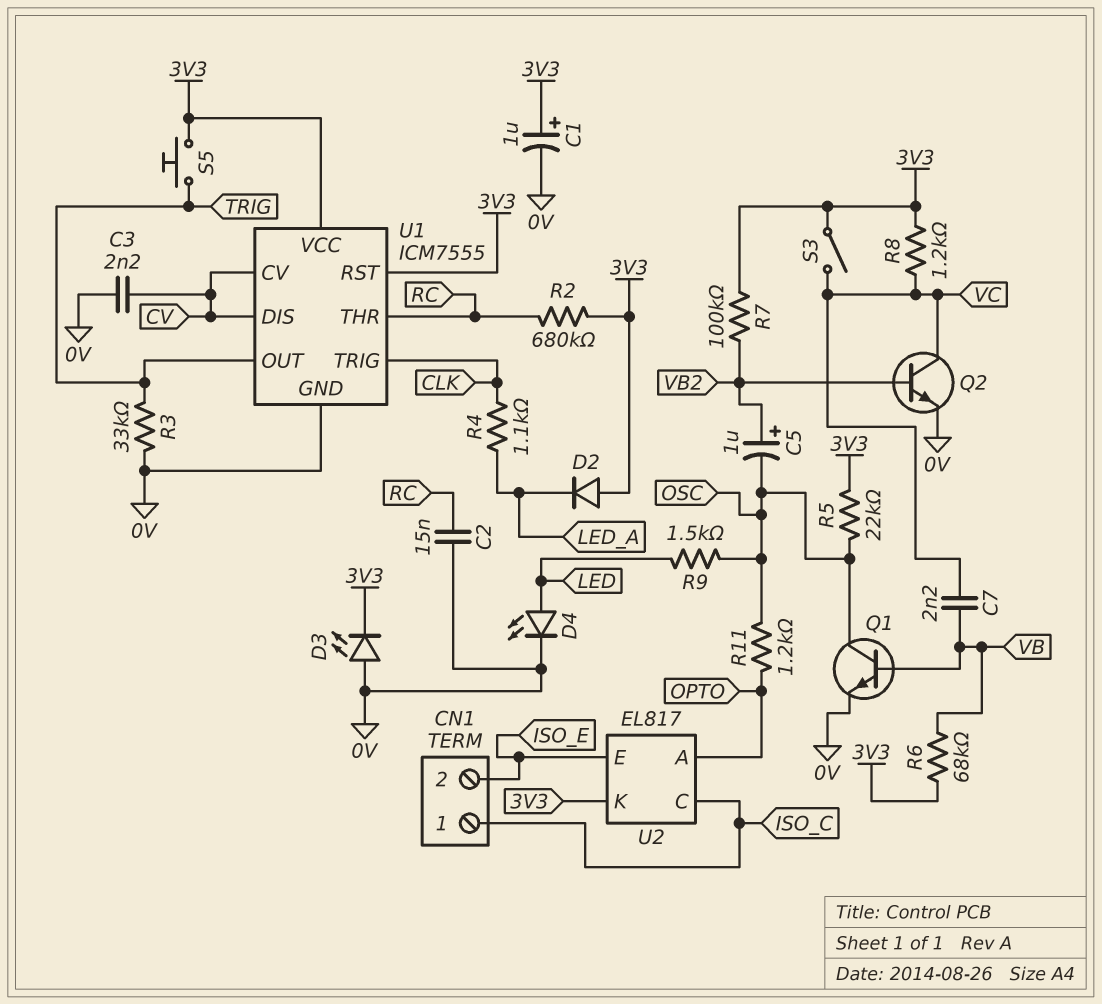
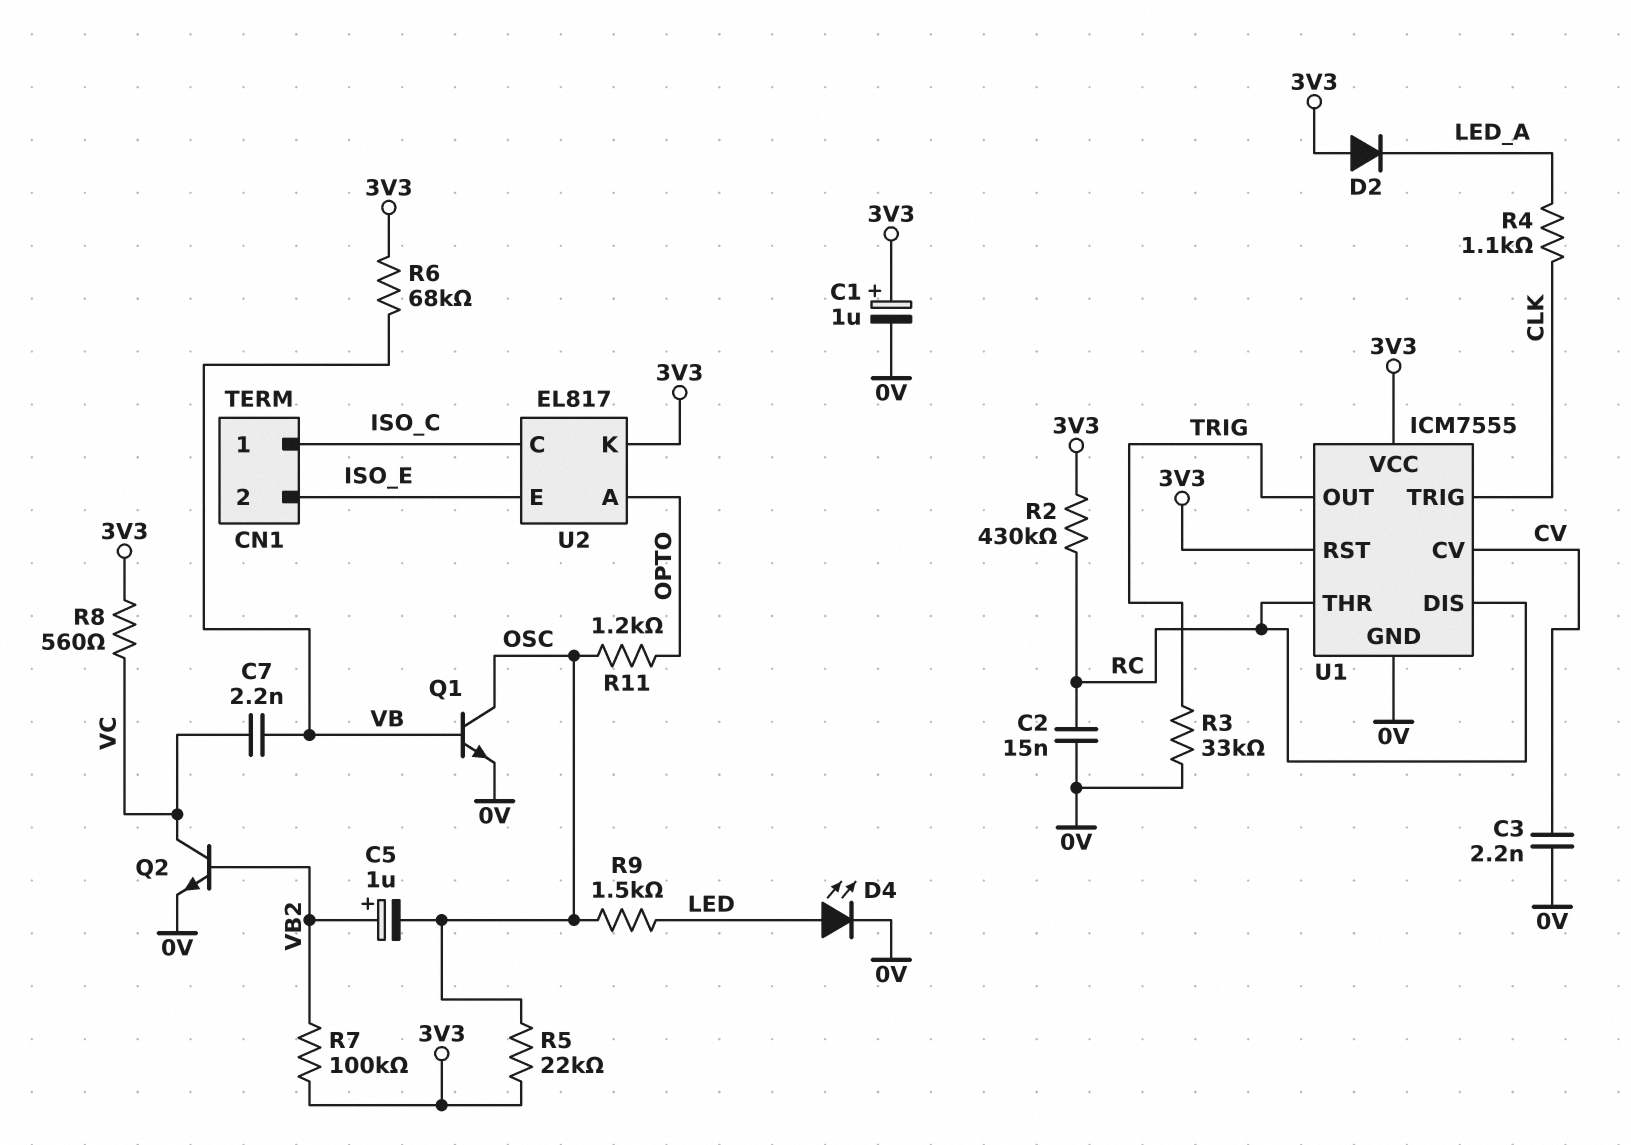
D3: LED (A 0V, K 3V3) -> none
R2: 680k (3V3, RC) -> 430k (3V3, RC)
R8: 1.2k (3V3, VC) -> 560 (3V3, VC)
S3: switch (3V3, VC) -> none
S5: button (3V3, TRIG) -> none
U1 pin DIS: CV -> RC

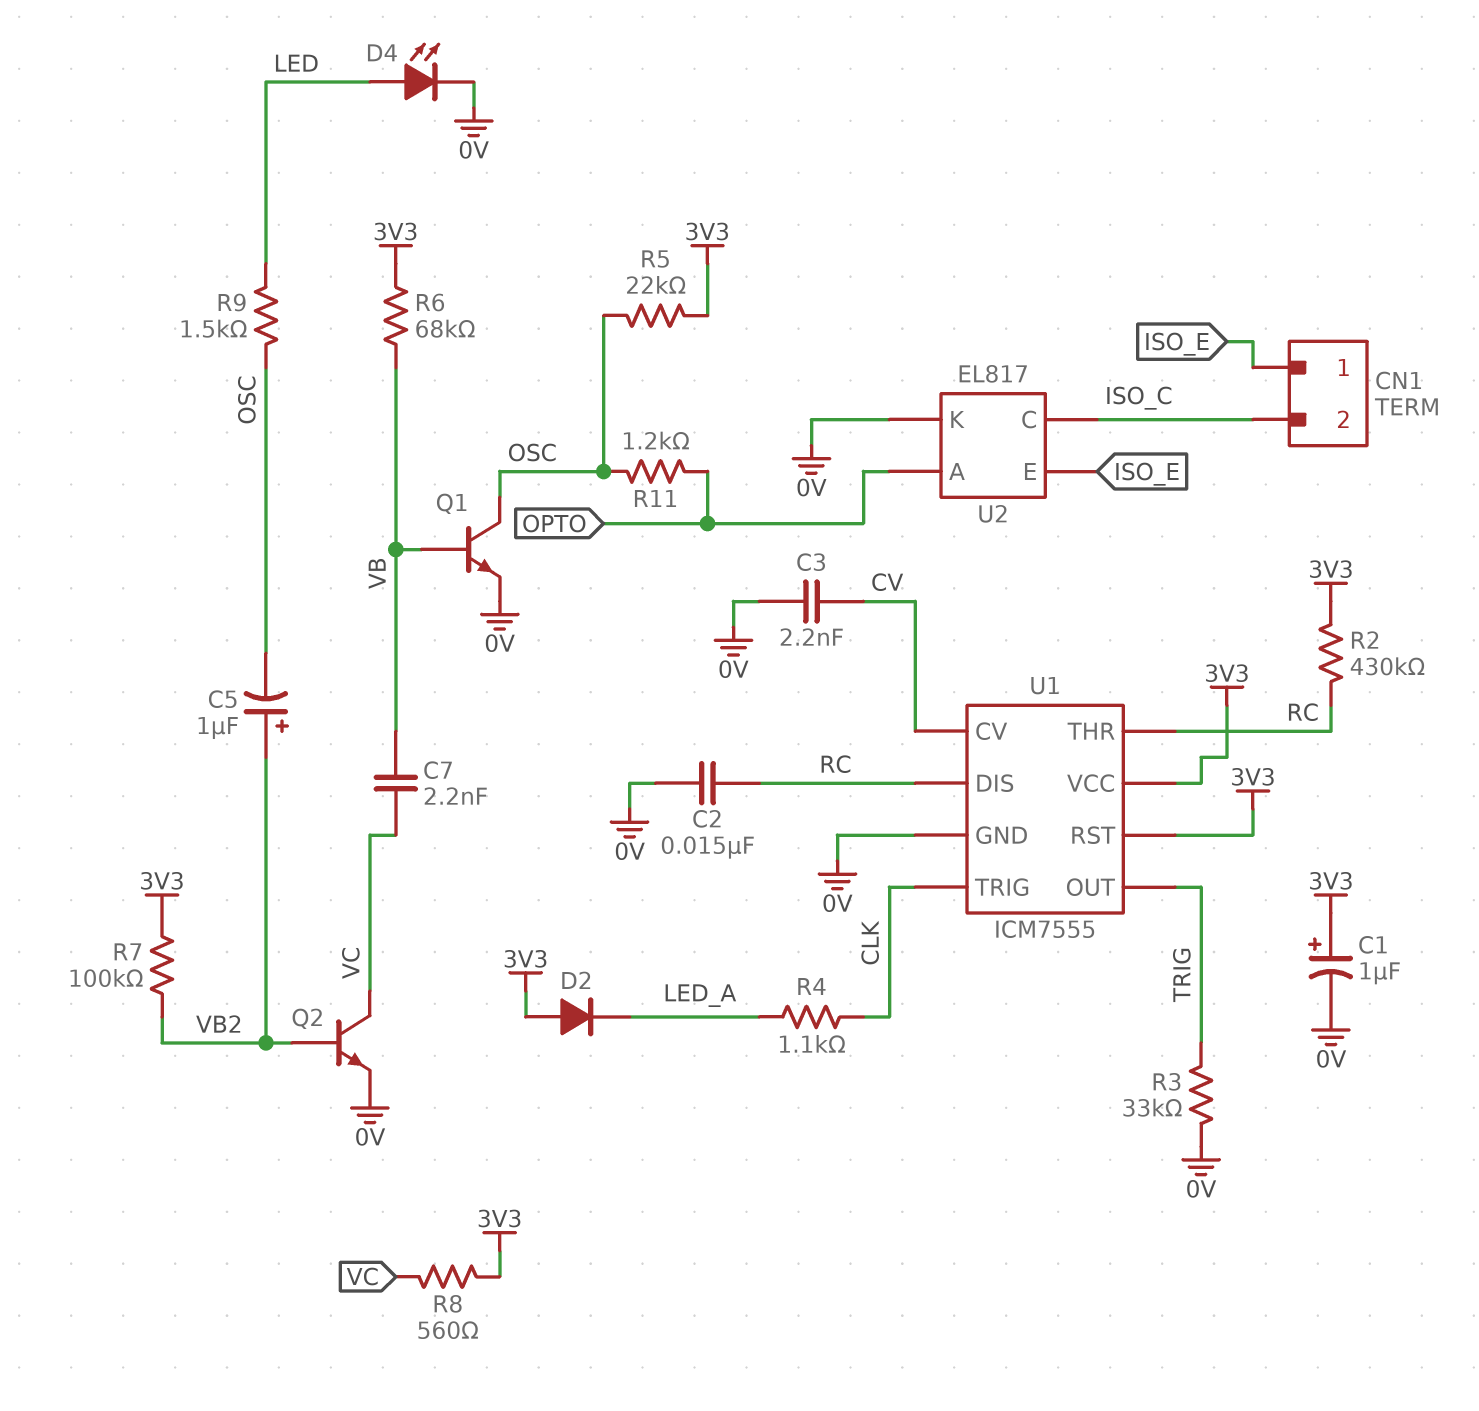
CN1 pin 1: ISO_C -> ISO_E
CN1 pin 2: ISO_E -> ISO_C
U2 pin K: 3V3 -> 0V

